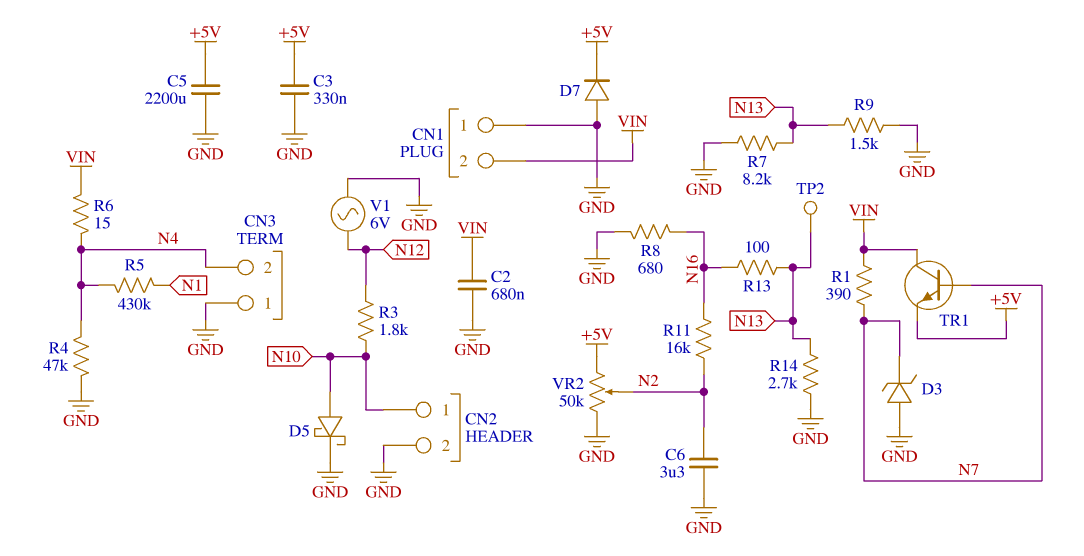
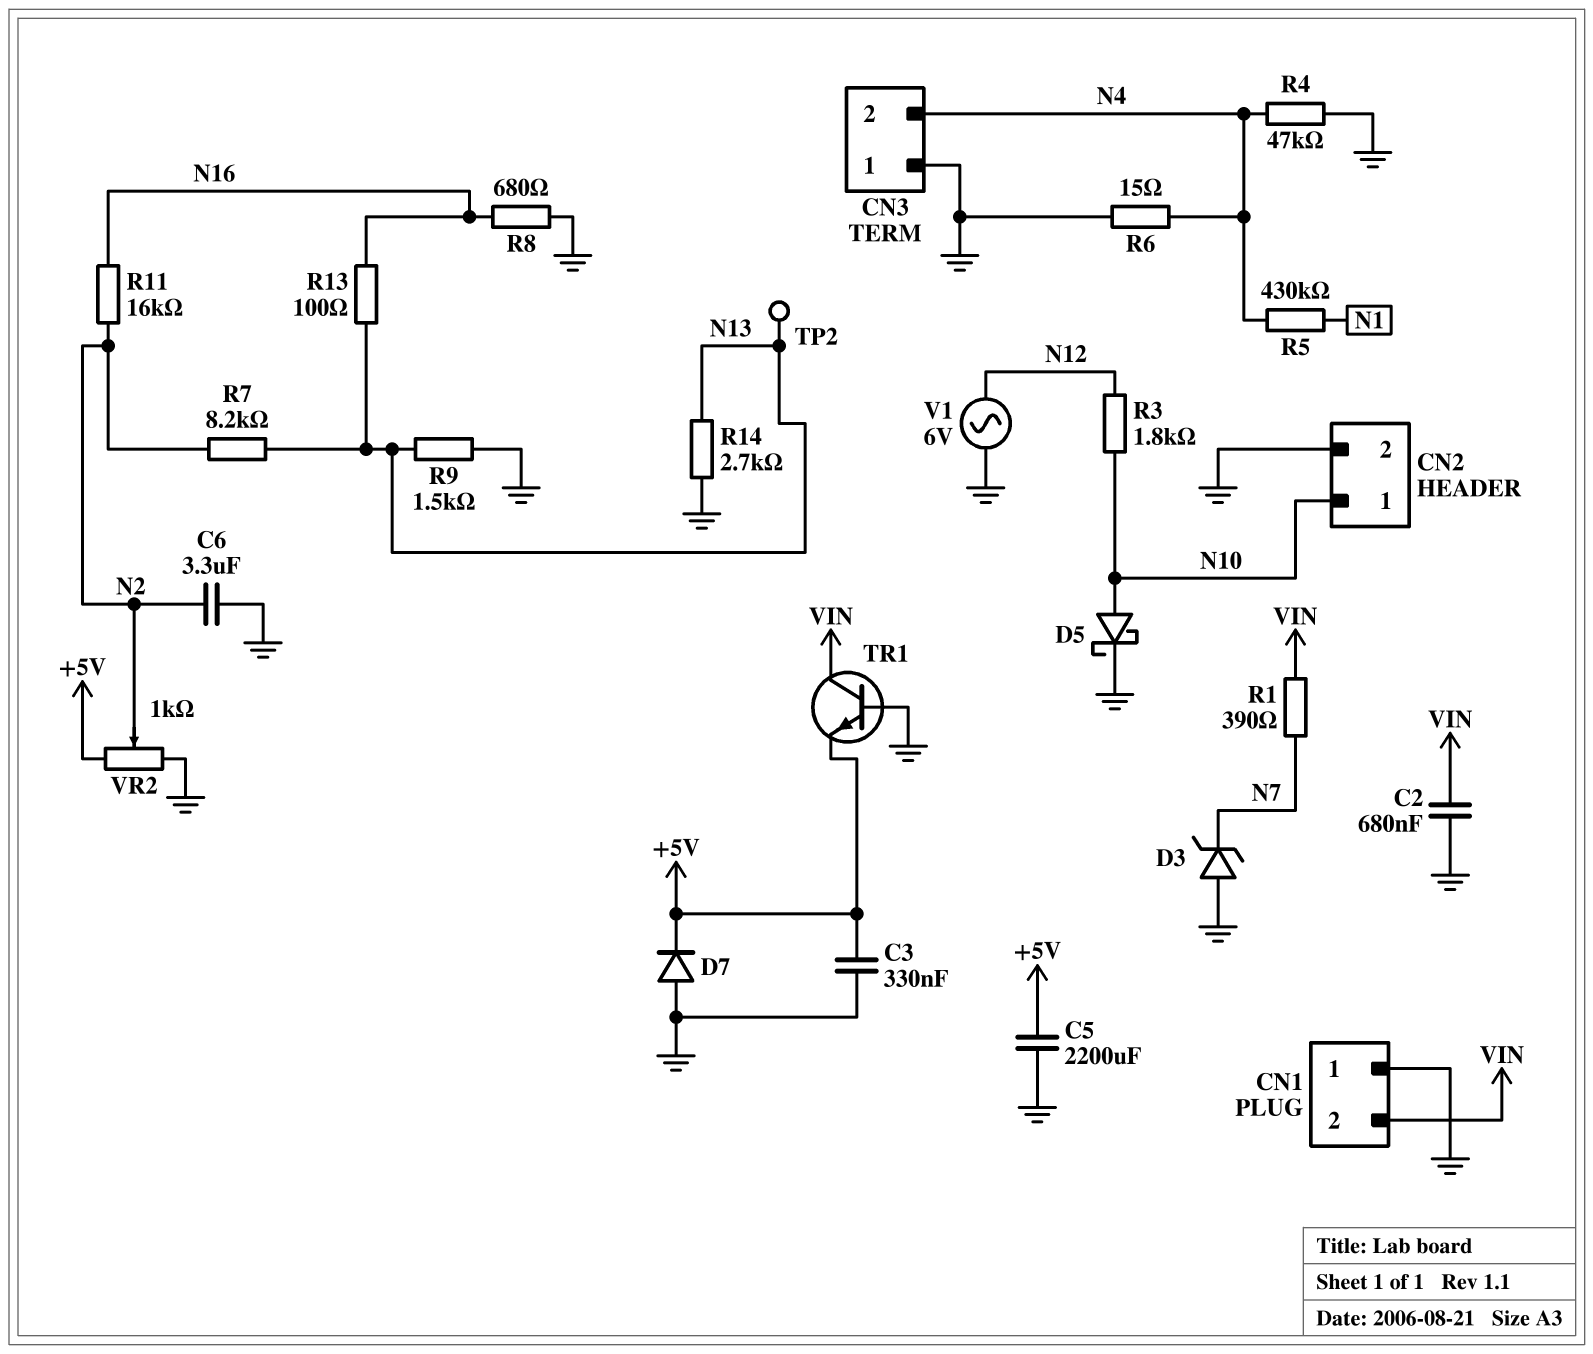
R6: 15 (N4, VIN) -> 15 (GND, N4)
R7: 8.2k (GND, N13) -> 8.2k (N2, N13)
TR1: NPN (B N7, C VIN, E +5V) -> NPN (B GND, C VIN, E +5V)
VR2: 50k (+5V, GND, wiper N2) -> 1k (+5V, GND, wiper N2)

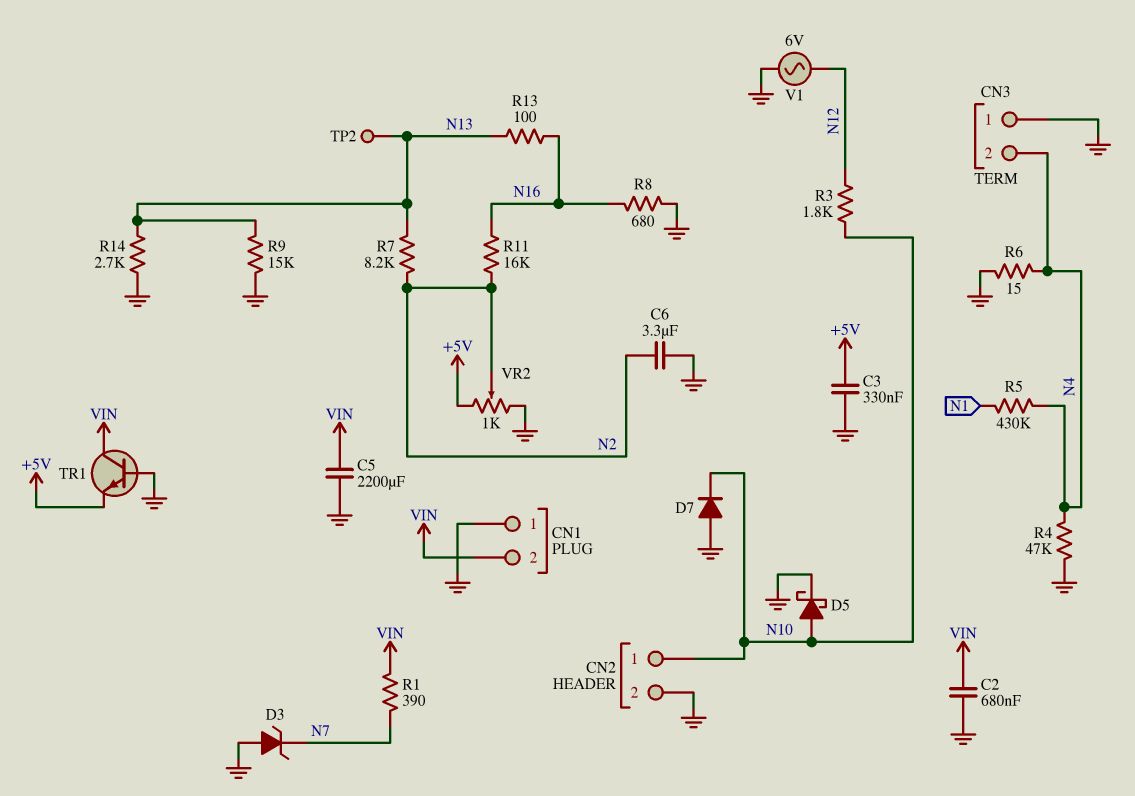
C5: 2200uF (+5V, GND) -> 2200uF (GND, VIN)
D7: diode (A GND, K +5V) -> diode (A GND, K N10)
R9: 1.5k (GND, N13) -> 15k (GND, N13)

